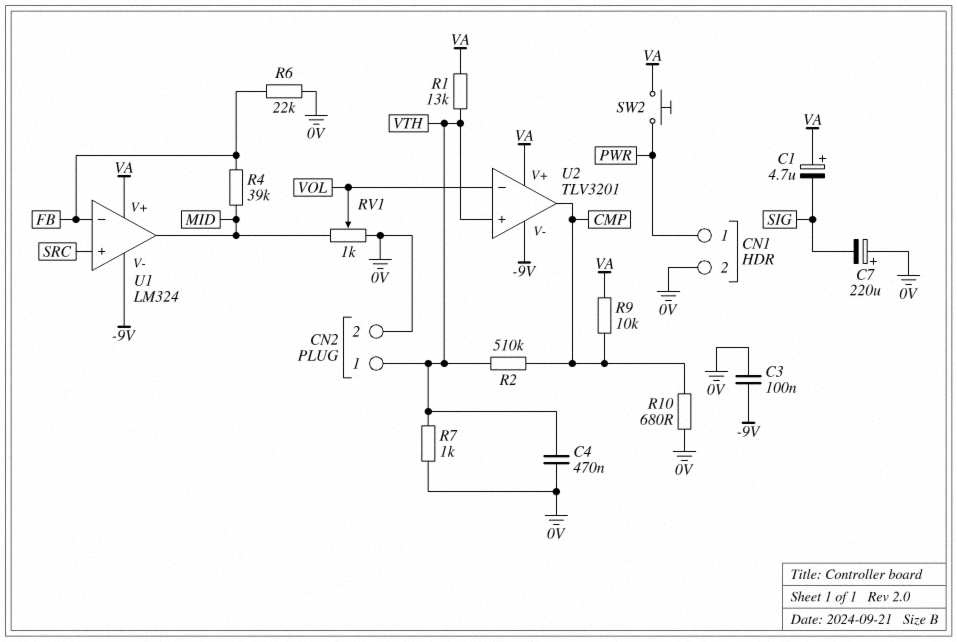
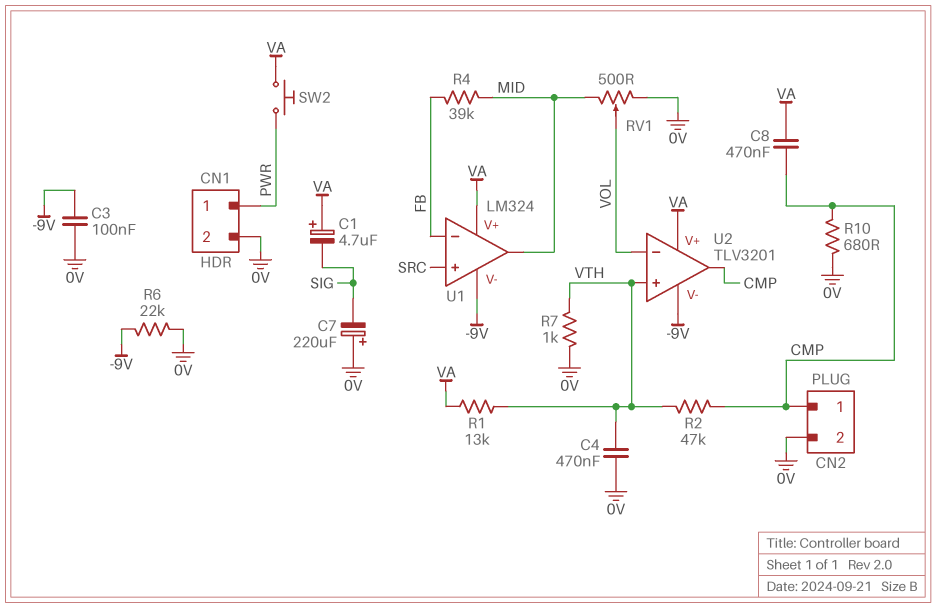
C8: none -> 470nF (CMP, VA)
CN2 pin 1: VTH -> CMP
R2: 510k (CMP, VTH) -> 47k (CMP, VTH)
R6: 22k (0V, FB) -> 22k (-9V, 0V)
R9: 10k (CMP, VA) -> none
RV1: 1k (0V, MID, wiper VOL) -> 500 (0V, MID, wiper VOL)

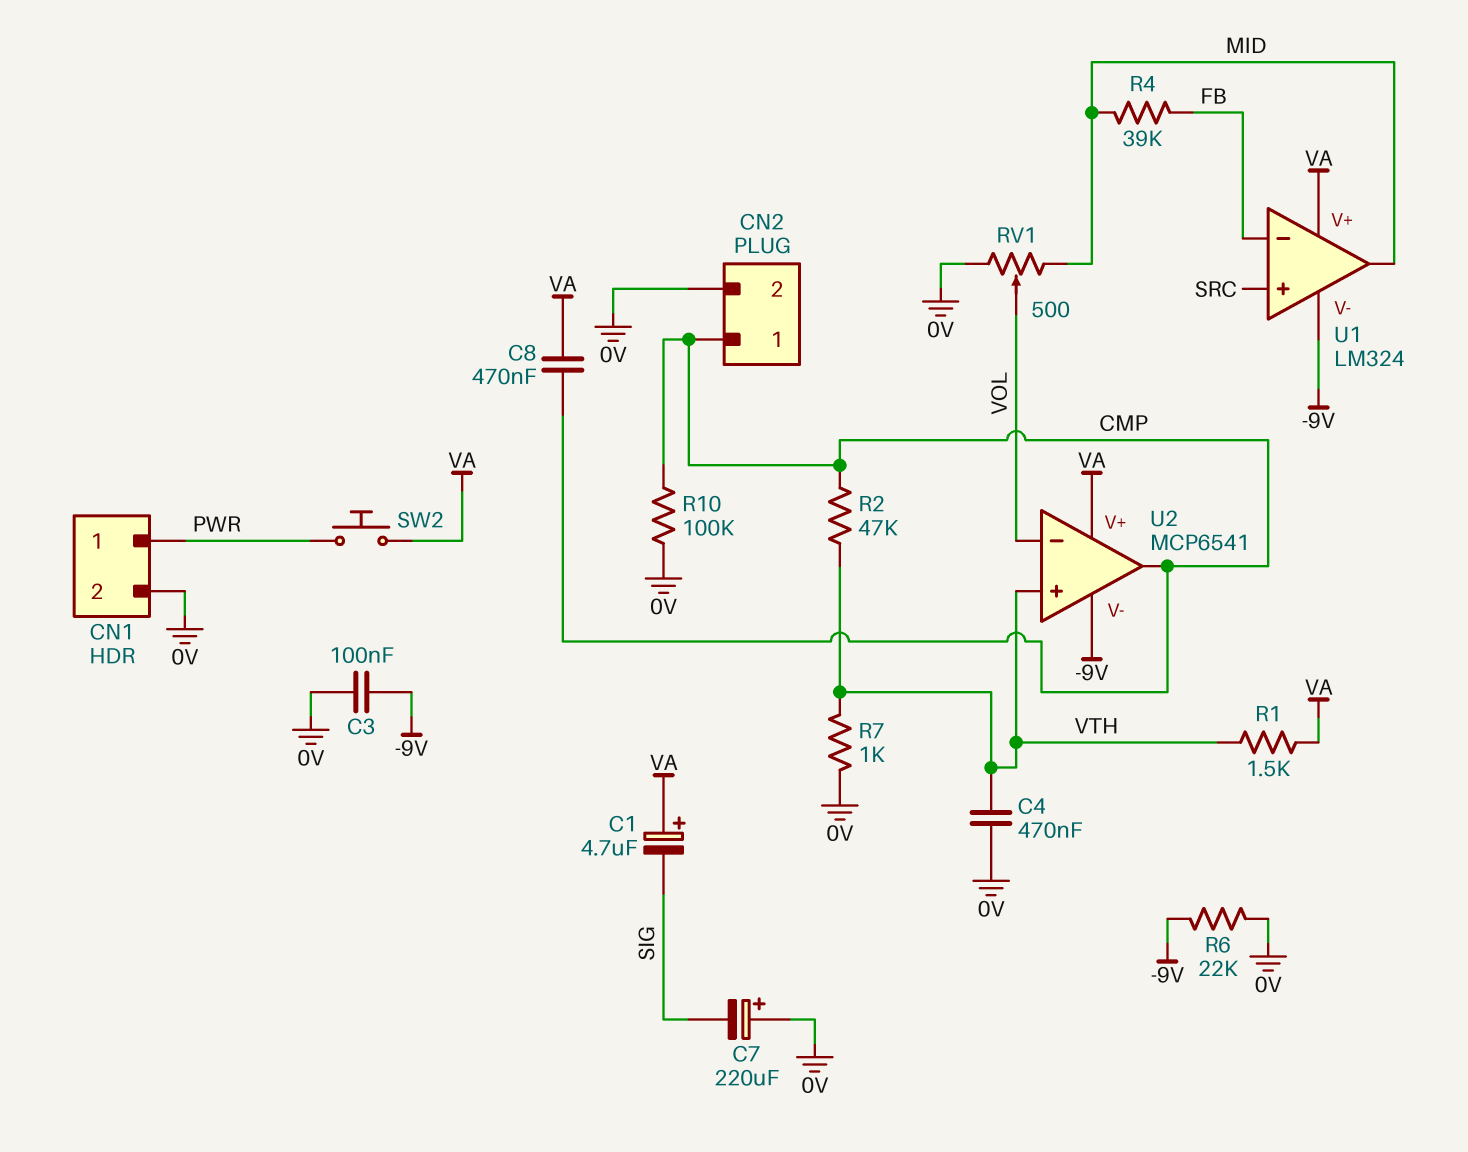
R1: 13k (VA, VTH) -> 1.5k (VA, VTH)
R10: 680 (0V, CMP) -> 100k (0V, CMP)
U2: TLV3201 -> MCP6541

